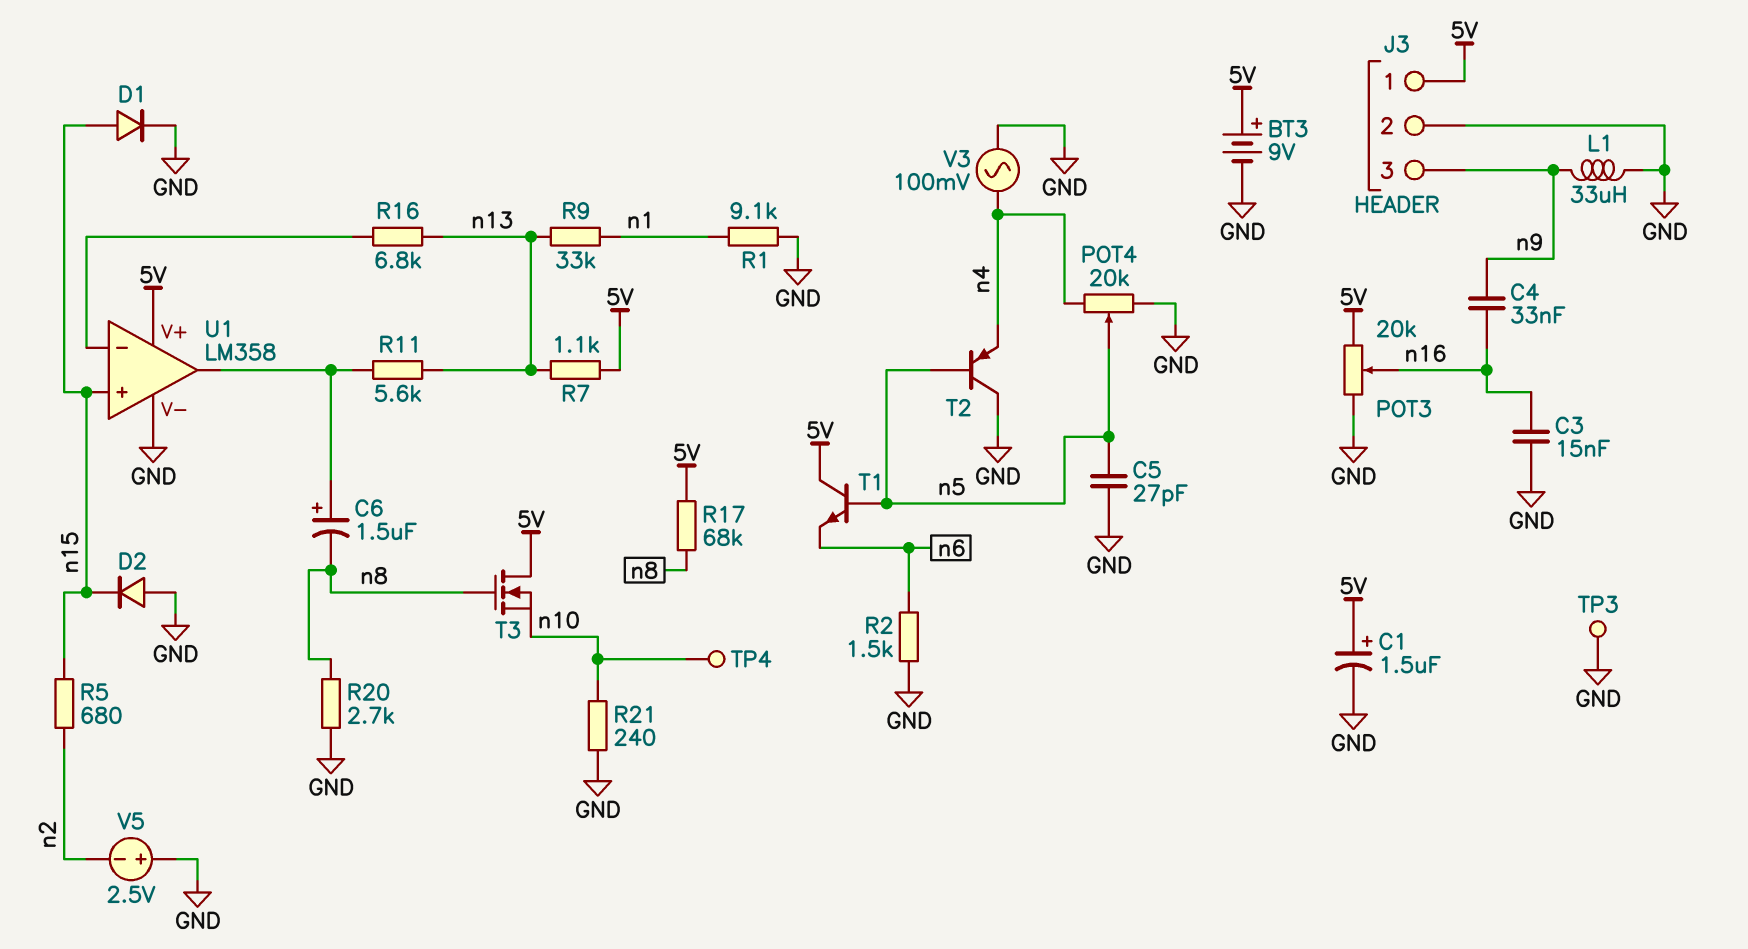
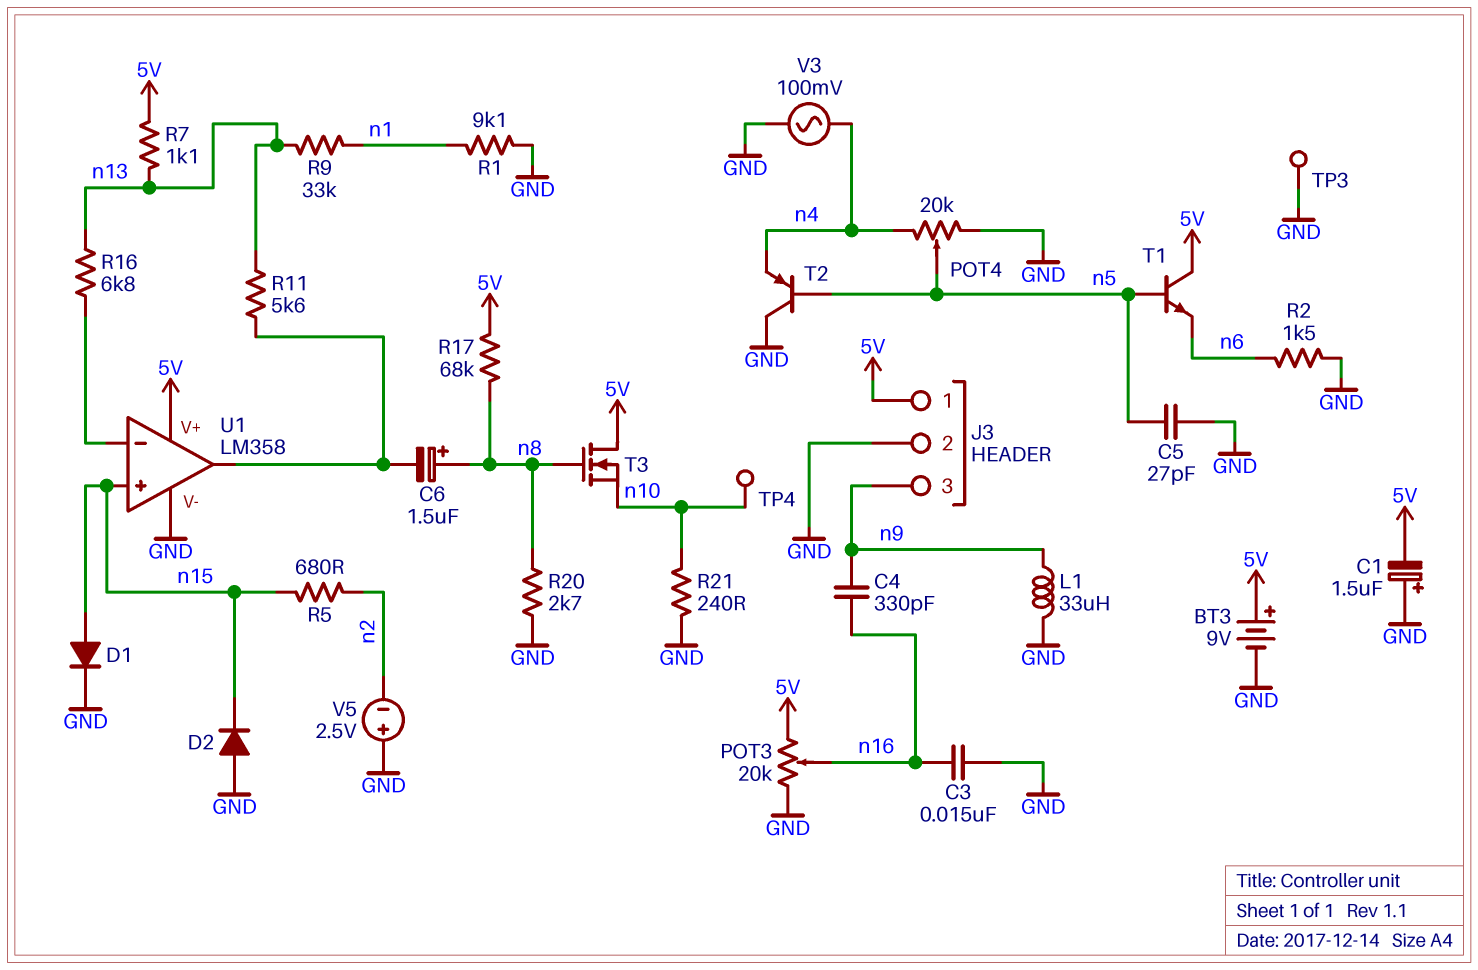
C1: 1.5uF (plus 5V, minus GND) -> 1.5uF (plus GND, minus 5V)
C4: 33nF (n9, n16) -> 330pF (n9, n16)
C6: 1.5uF (plus U1/out, minus n8) -> 1.5uF (plus n8, minus U1/out)

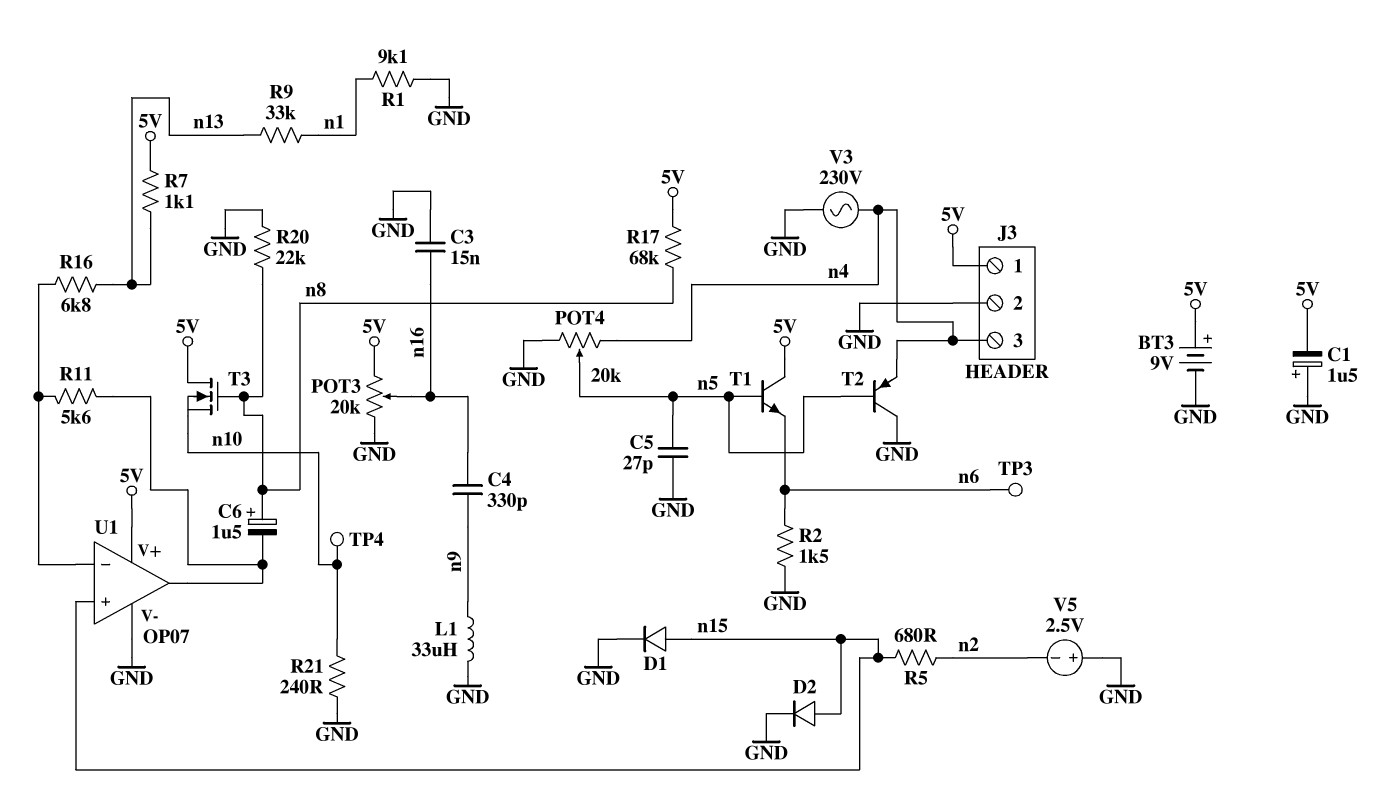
D2: diode (A GND, K n15) -> diode (A n15, K GND)
J3 pin 3: n9 -> n4
R11: 5.6k (U1/out, n13) -> 5.6k (U1/in-, U1/out)
R20: 2.7k (GND, n8) -> 22k (GND, n8)
TP3: test point (GND) -> test point (n6)
U1: LM358 -> OP07
V3: AC 100mV (GND, n4) -> AC 230V (GND, n4)

